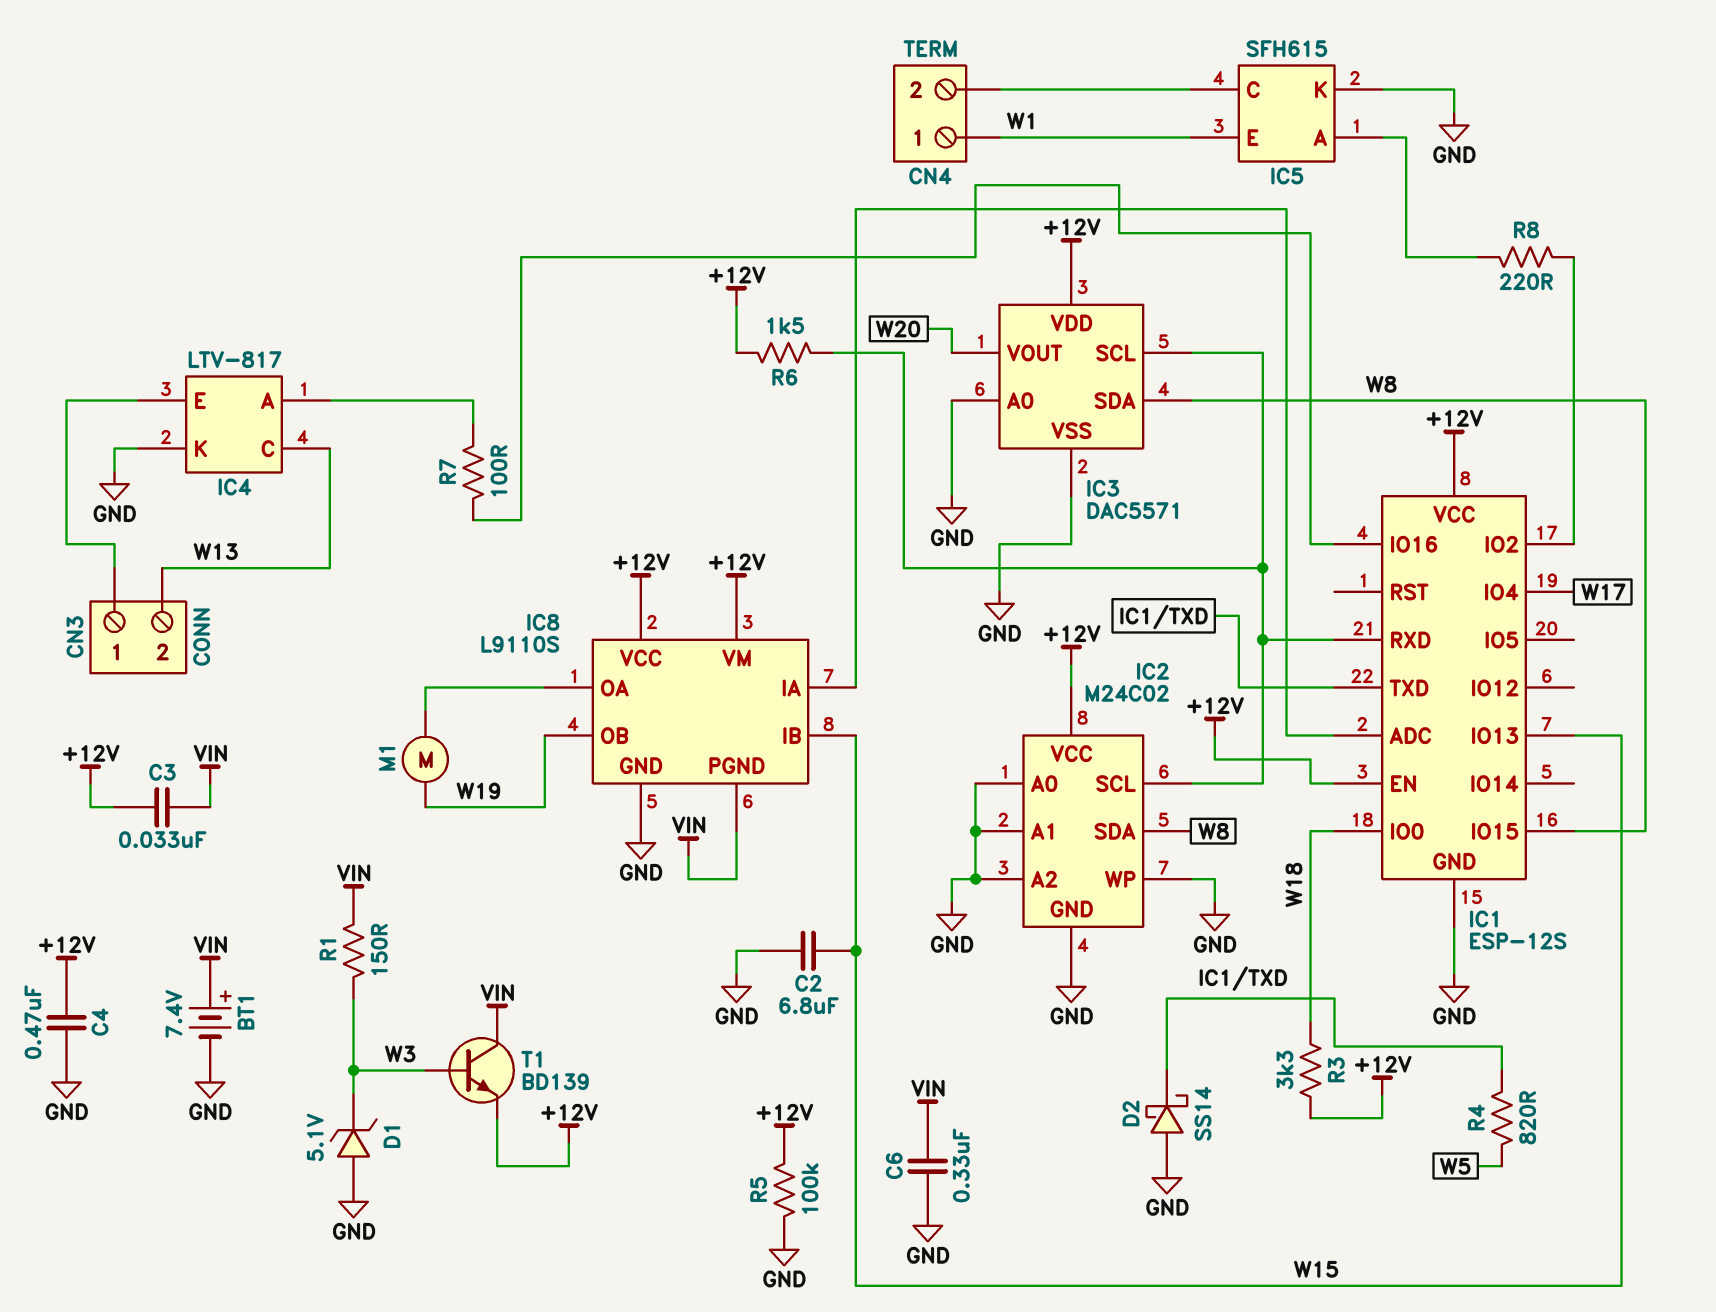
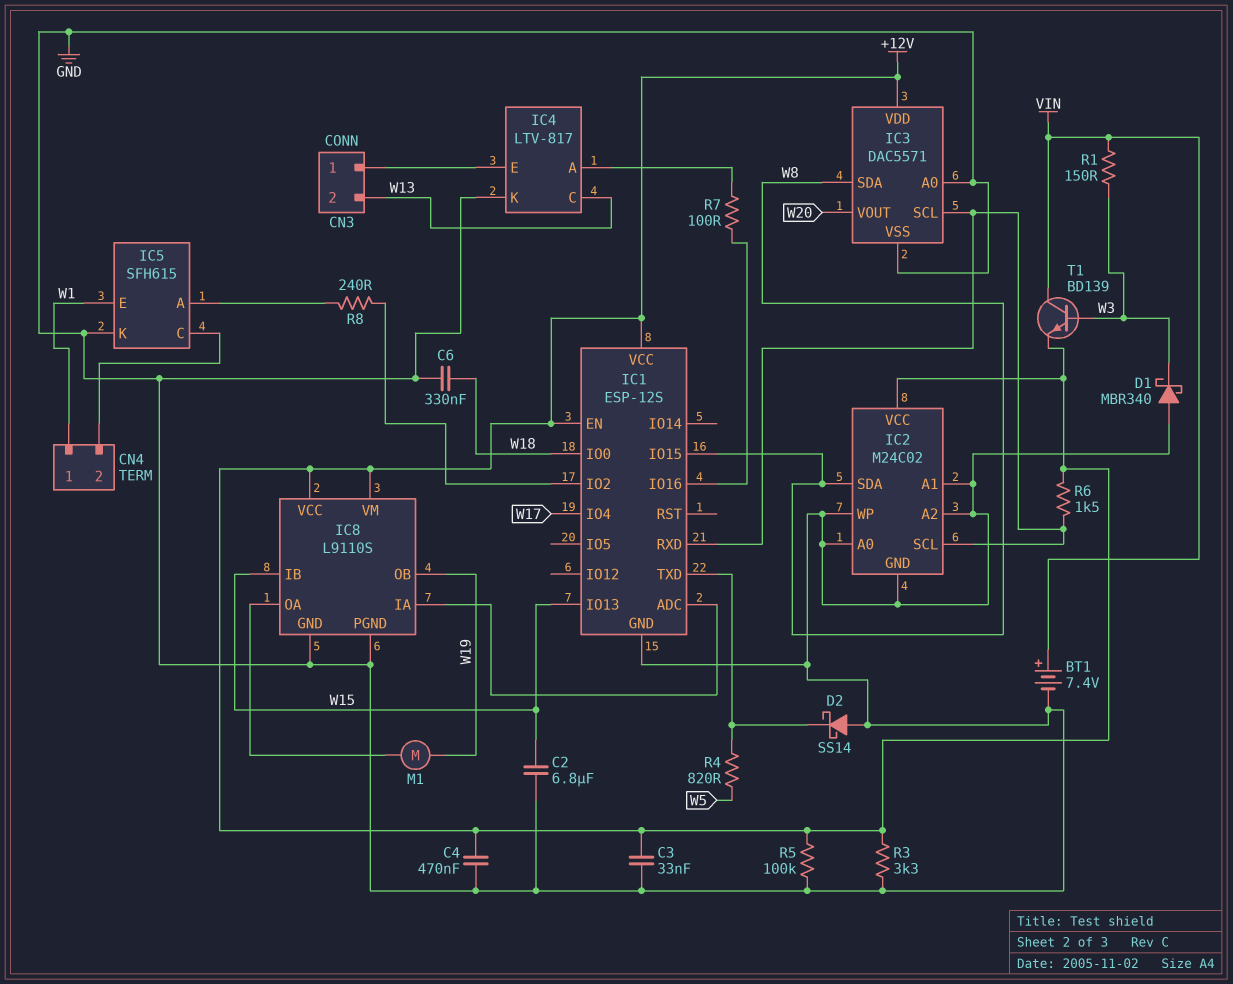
C3: 33nF (+12V, VIN) -> 33nF (+12V, GND)
C6: 330nF (GND, VIN) -> 330nF (GND, W18)
D1: zener 5.1V (A GND, K W3) -> schottky MBR340 (A GND, K W3)
IC8 pin PGND: VIN -> GND
R3: 3.3k (+12V, W18) -> 3.3k (+12V, GND)
R8: 220 (IC1/IO2, IC5/A) -> 240 (IC1/IO2, IC5/A)

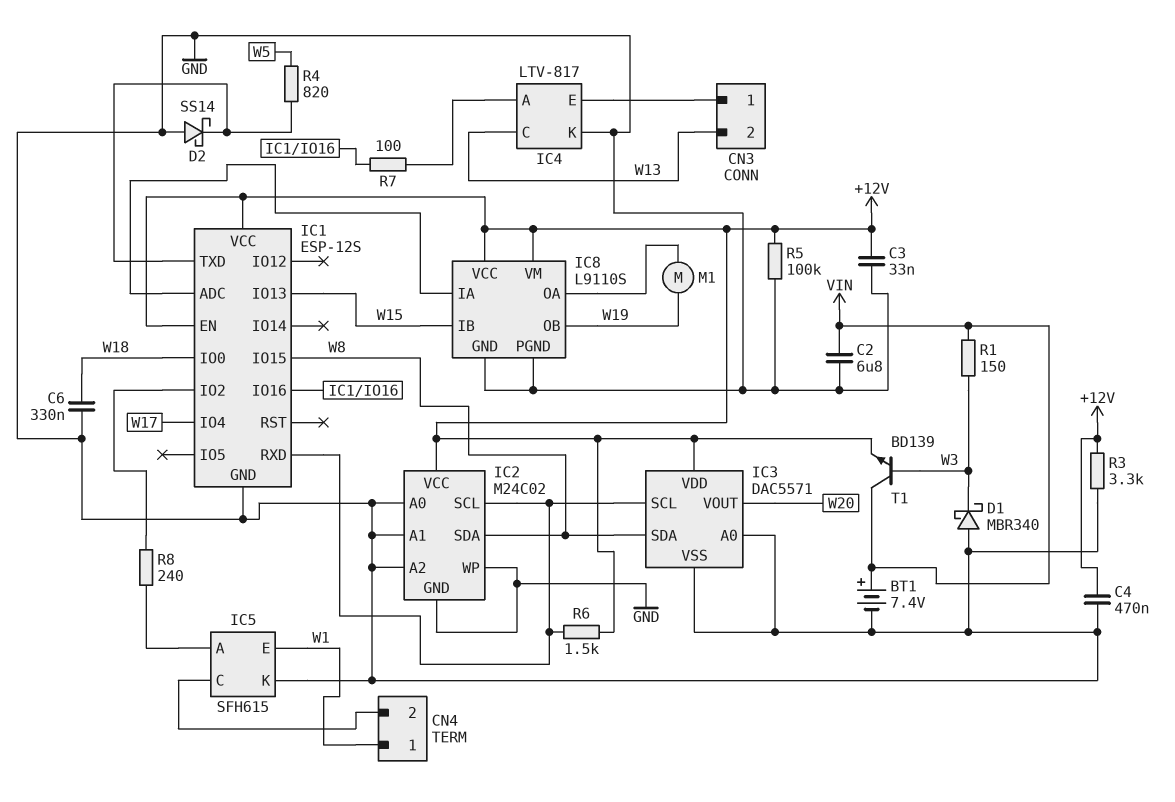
C2: 6.8uF (GND, W15) -> 6.8uF (GND, VIN)

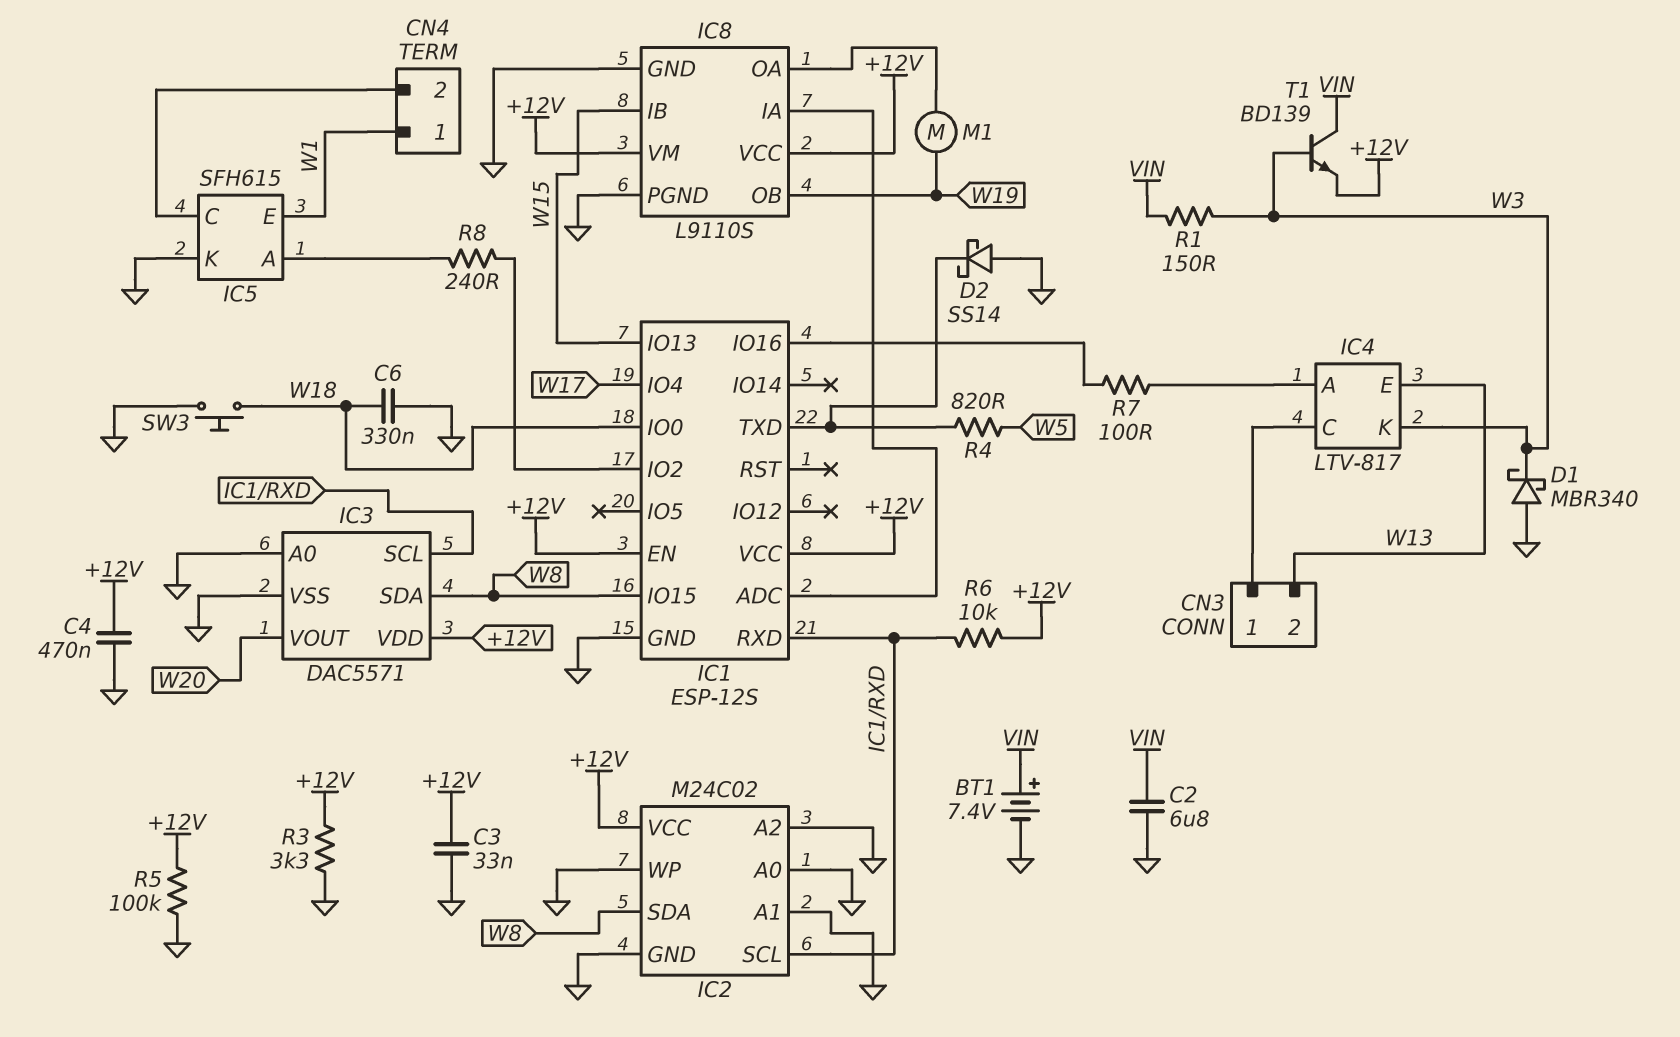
IC4 pin C: W13 -> CN3/1
IC4 pin E: CN3/1 -> W13
IC4 pin K: GND -> W3
R6: 1.5k (+12V, IC1/RXD) -> 10k (+12V, IC1/RXD)
SW3: none -> button (GND, W18)

